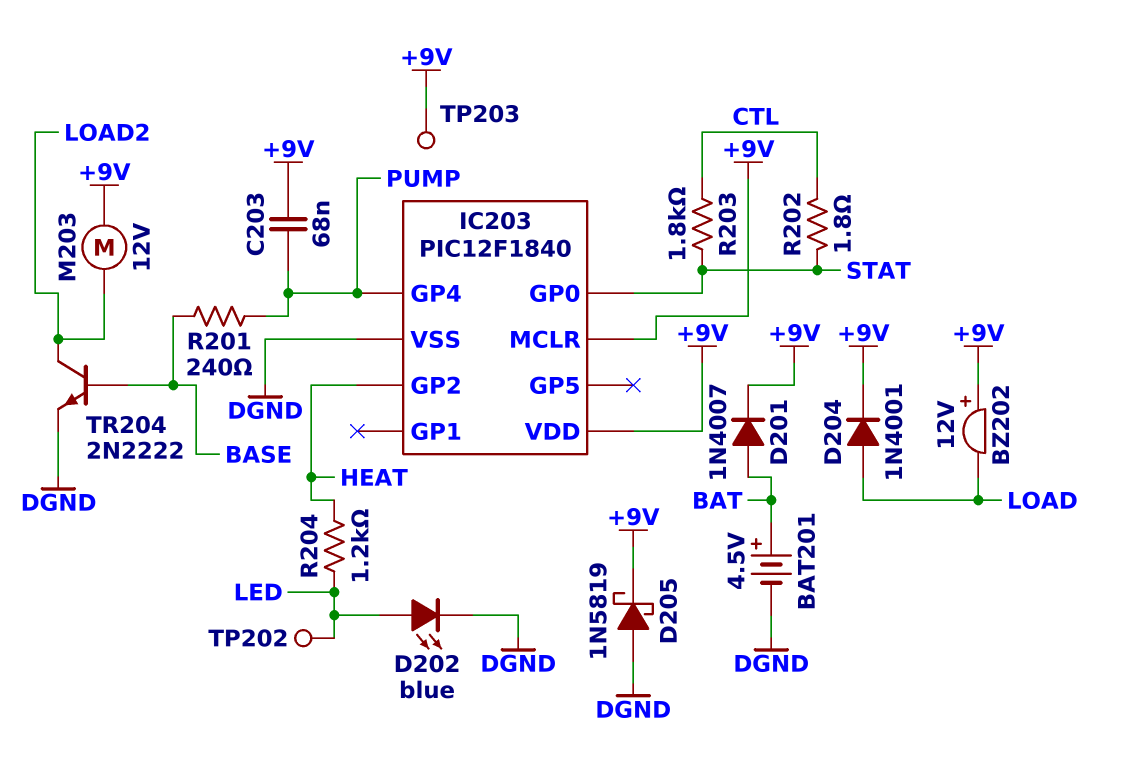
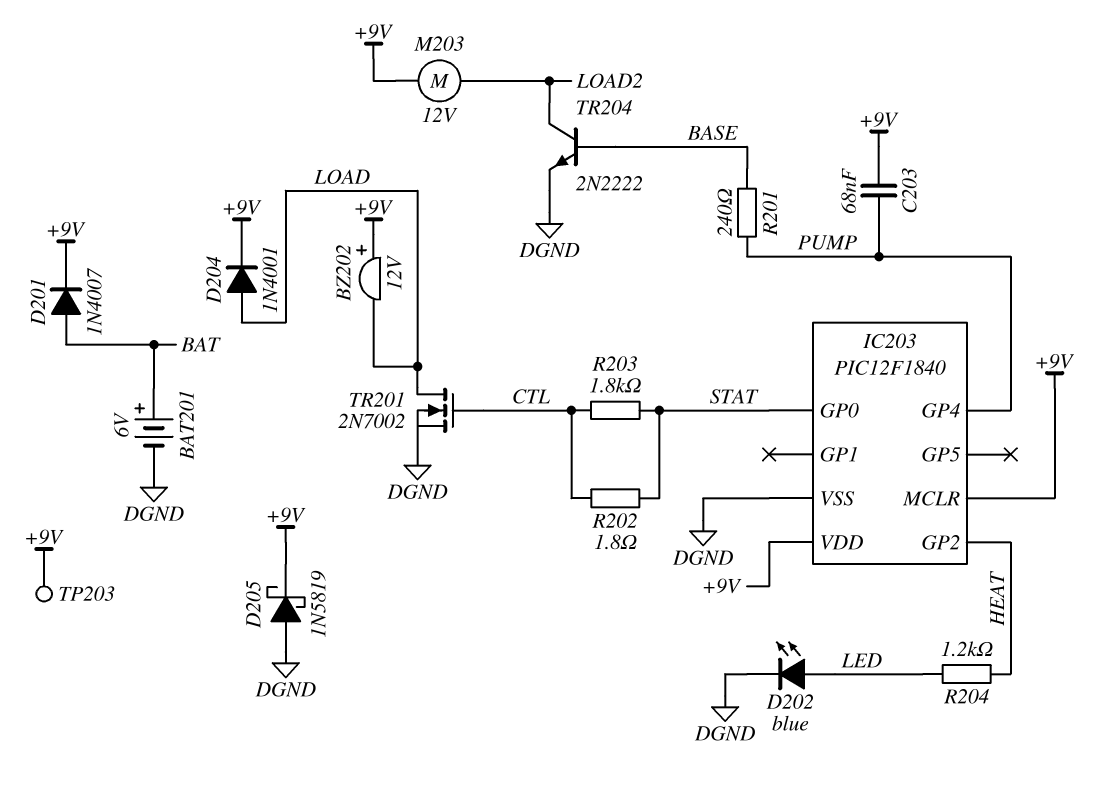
BAT201: 4.5V (plus BAT, minus DGND) -> 6V (plus BAT, minus DGND)
TP202: test point (LED) -> none
TR201: none -> NMOS 2N7002 (G CTL, D LOAD, S DGND)

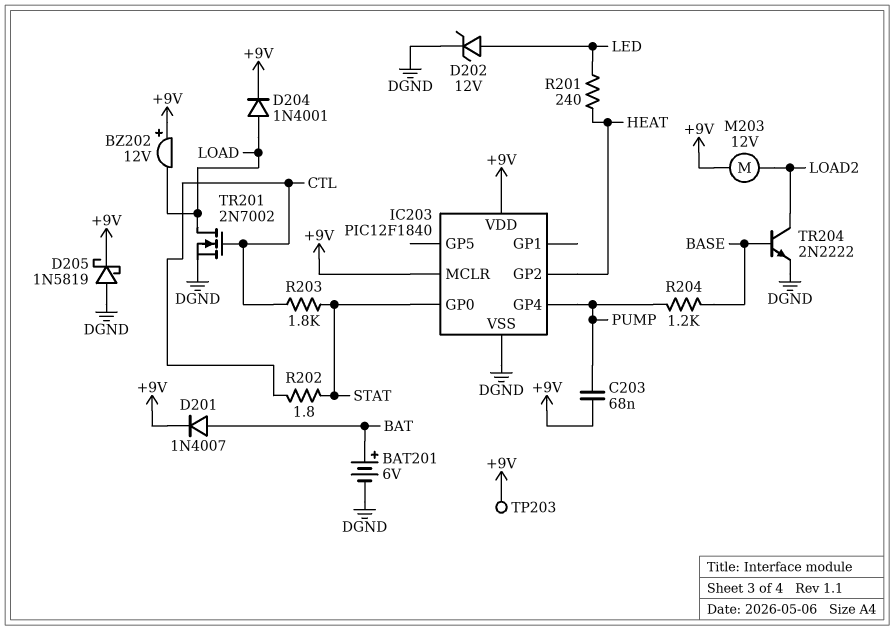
D202: LED blue (A LED, K DGND) -> zener 12V (A LED, K DGND)
R201: 240 (BASE, PUMP) -> 240 (HEAT, LED)
R204: 1.2k (HEAT, LED) -> 1.2k (BASE, PUMP)

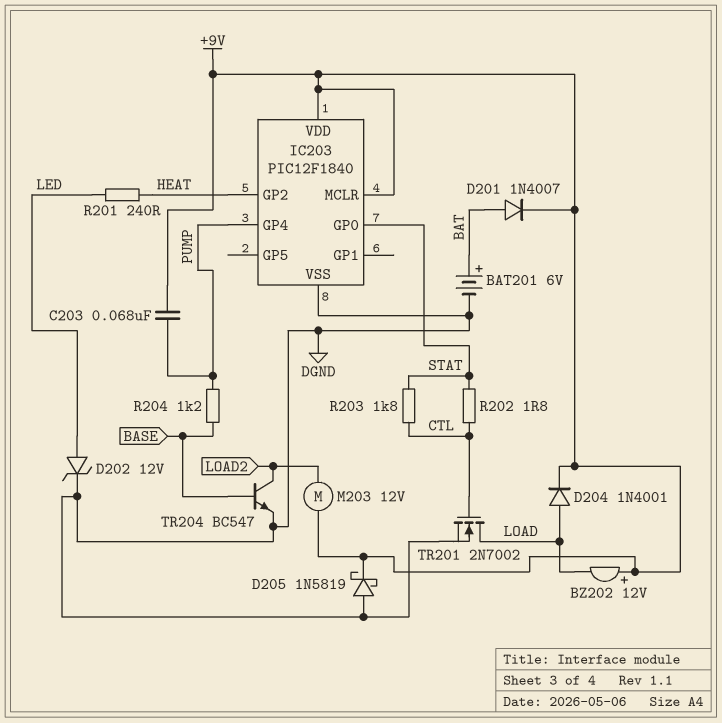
TP203: test point (+9V) -> none
TR204: NPN 2N2222 (B BASE, C LOAD2, E DGND) -> NPN BC547 (B BASE, C LOAD2, E DGND)

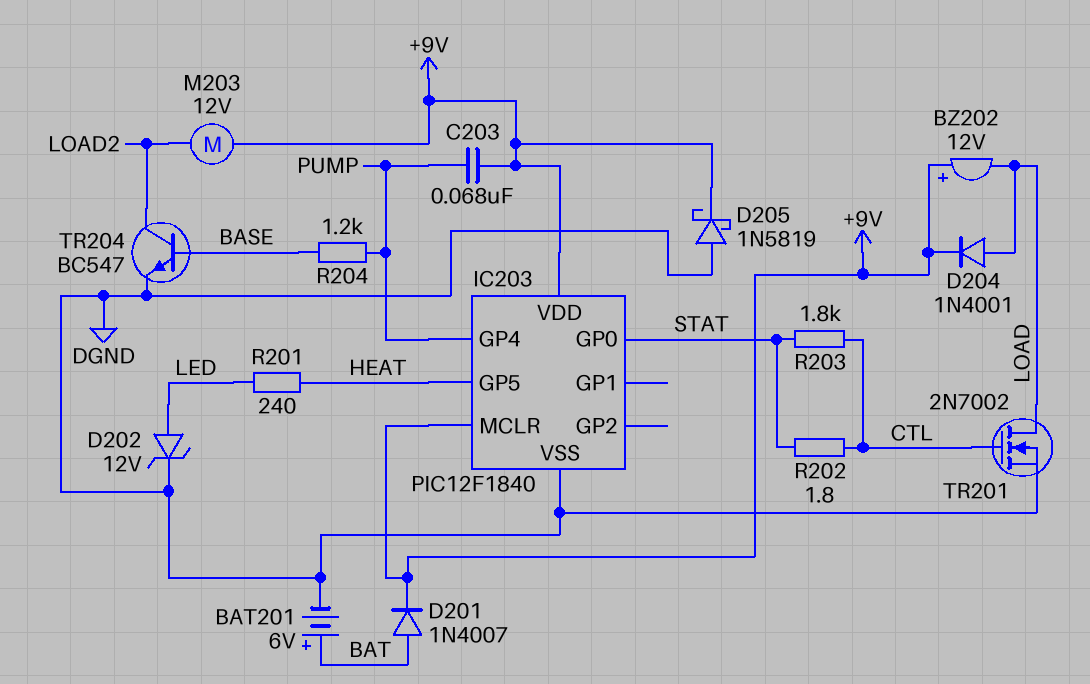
IC203 pin GP2: HEAT -> none
IC203 pin GP5: none -> HEAT

